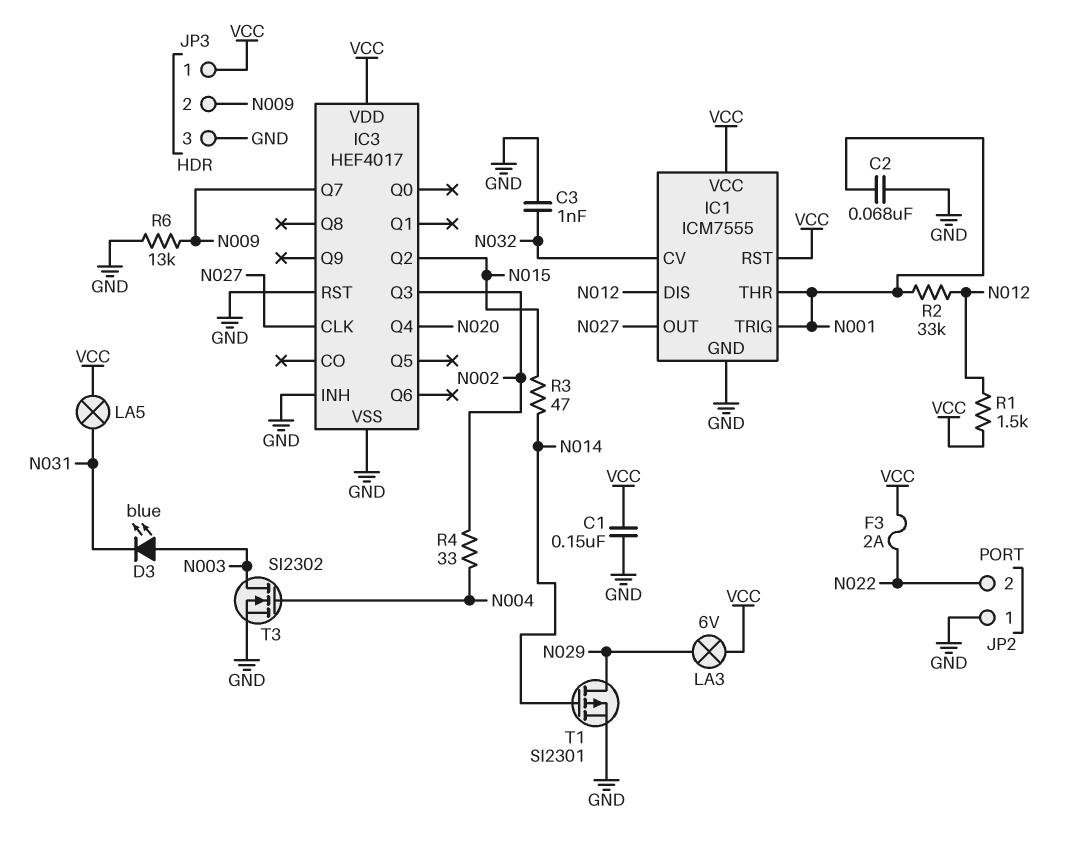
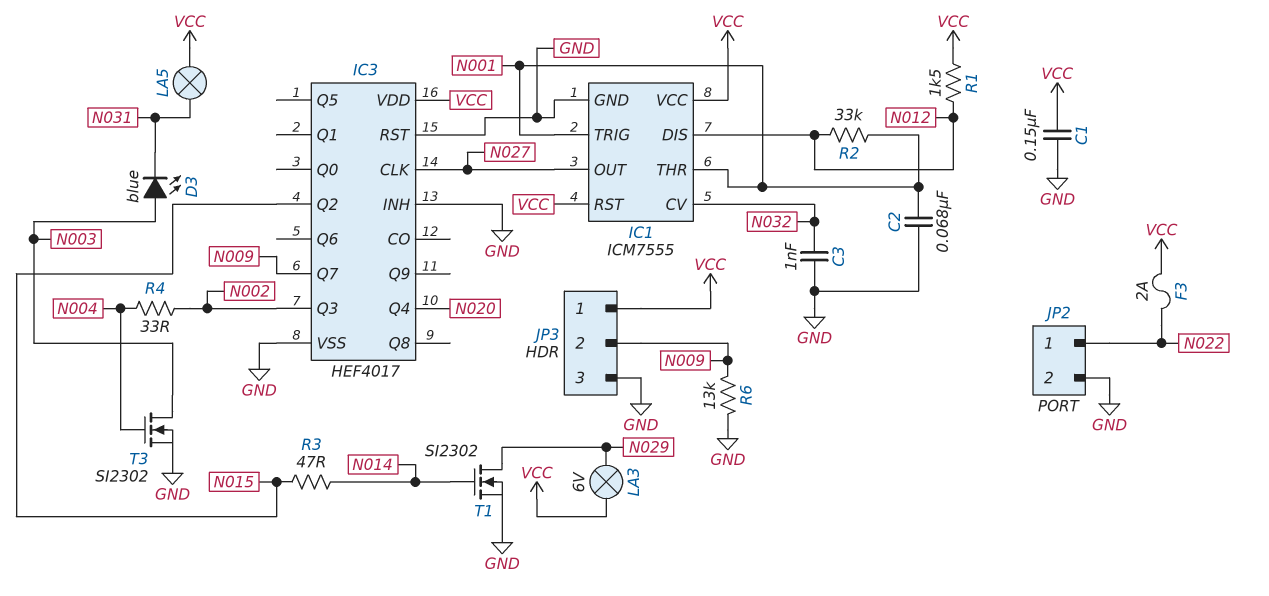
JP2 pin 1: GND -> N022
JP2 pin 2: N022 -> GND
T1: PMOS SI2301 (G N014, D N029, S GND) -> NMOS SI2302 (G N014, D N029, S GND)

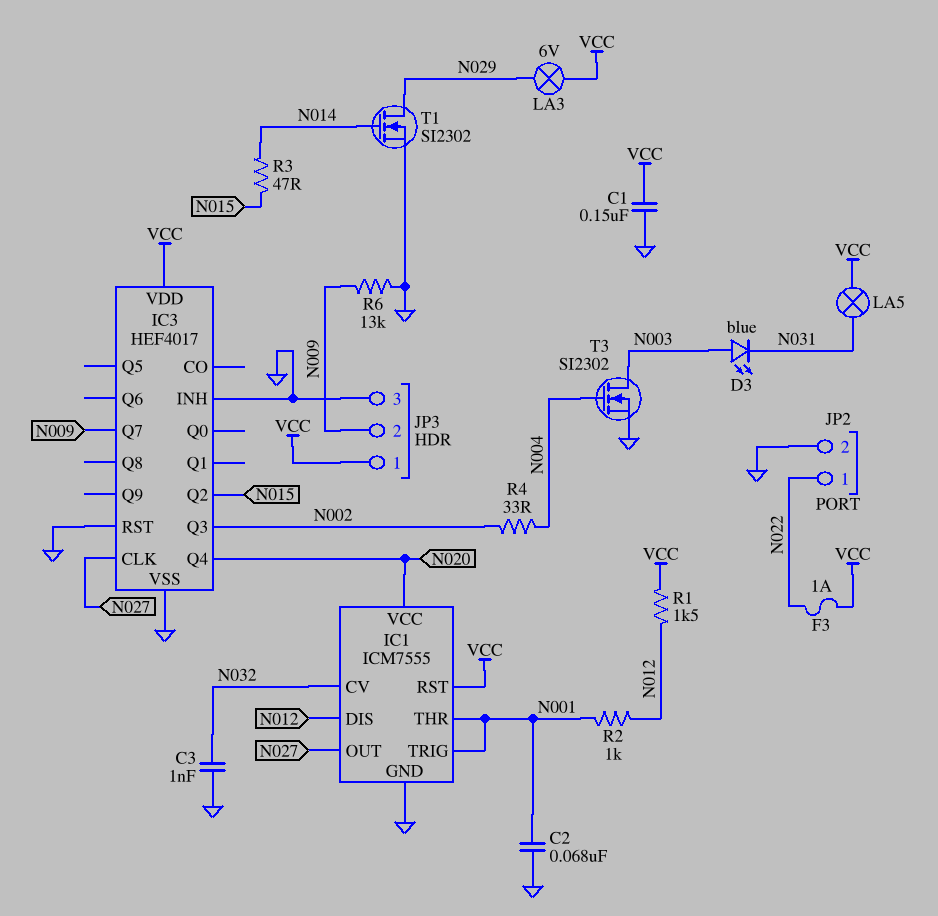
F3: 2A (N022, VCC) -> 1A (N022, VCC)
IC1 pin VCC: VCC -> N020
R2: 33k (N001, N012) -> 1k (N001, N012)

